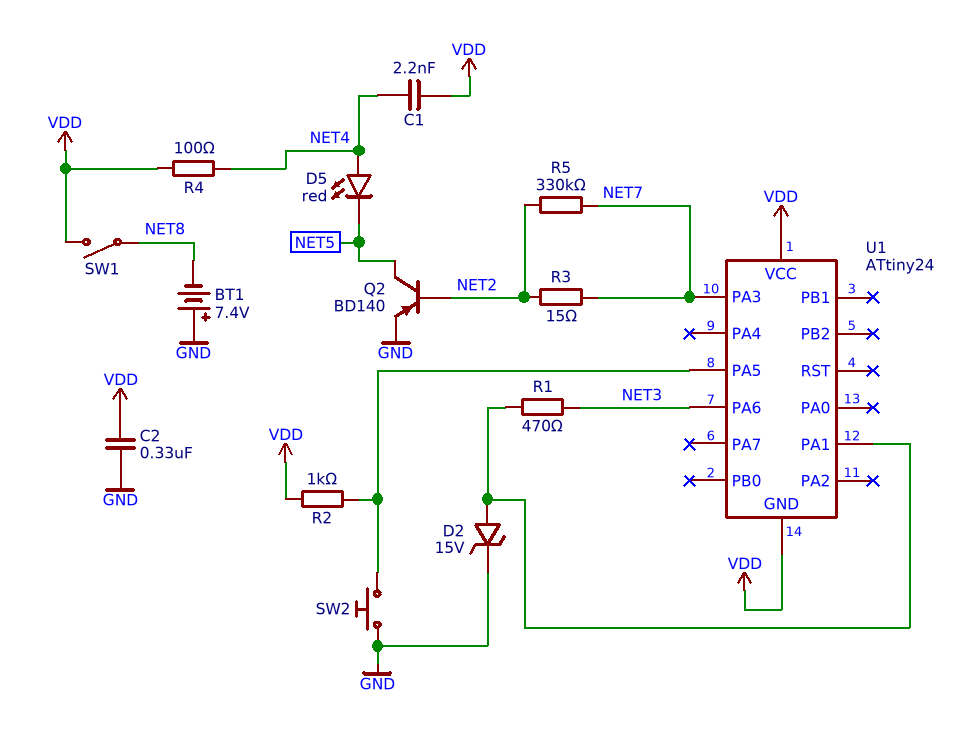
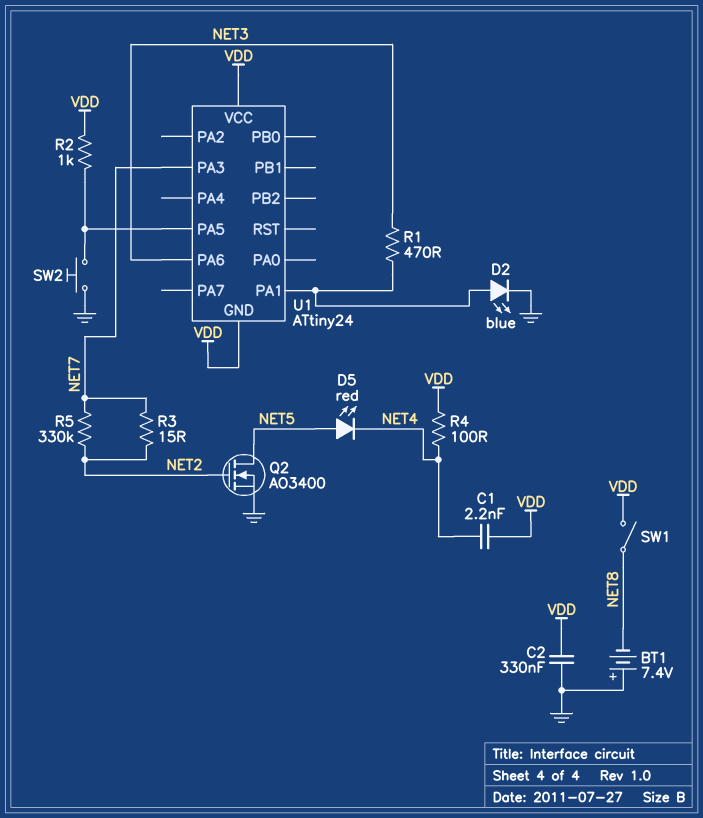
D2: zener 15V (A U1/PA1, K GND) -> LED blue (A U1/PA1, K GND)
D5: LED red (A NET4, K NET5) -> LED red (A NET5, K NET4)
Q2: PNP BD140 (B NET2, C NET5, E GND) -> NMOS AO3400 (G NET2, D NET5, S GND)

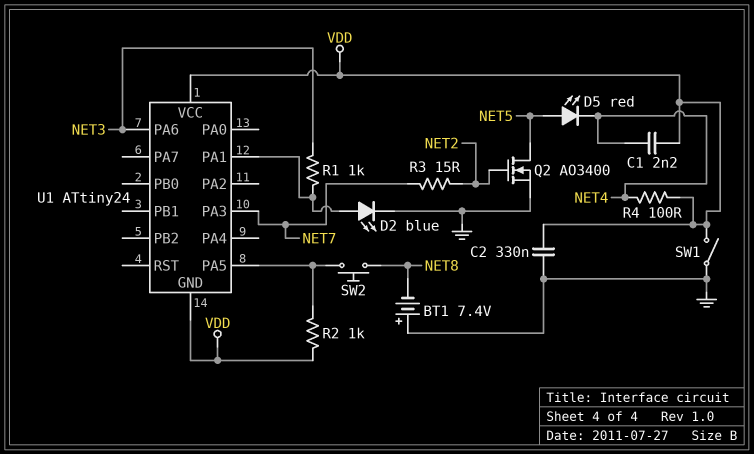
R1: 470 (NET3, U1/PA1) -> 1k (NET3, U1/PA1)
R5: 330k (NET2, NET7) -> none
SW1: switch (NET8, VDD) -> switch (GND, VDD)
SW2: button (GND, U1/PA5) -> button (NET8, U1/PA5)

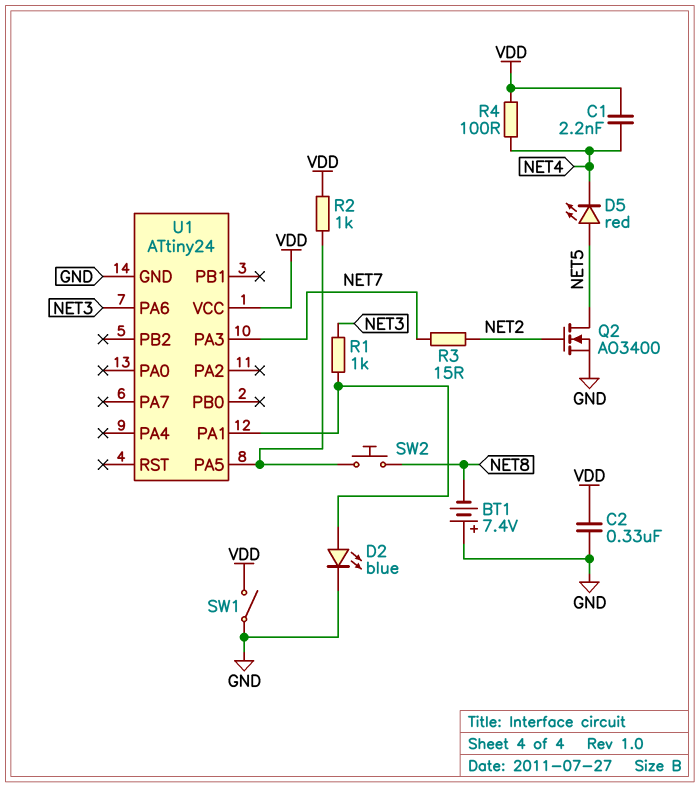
U1 pin GND: VDD -> GND

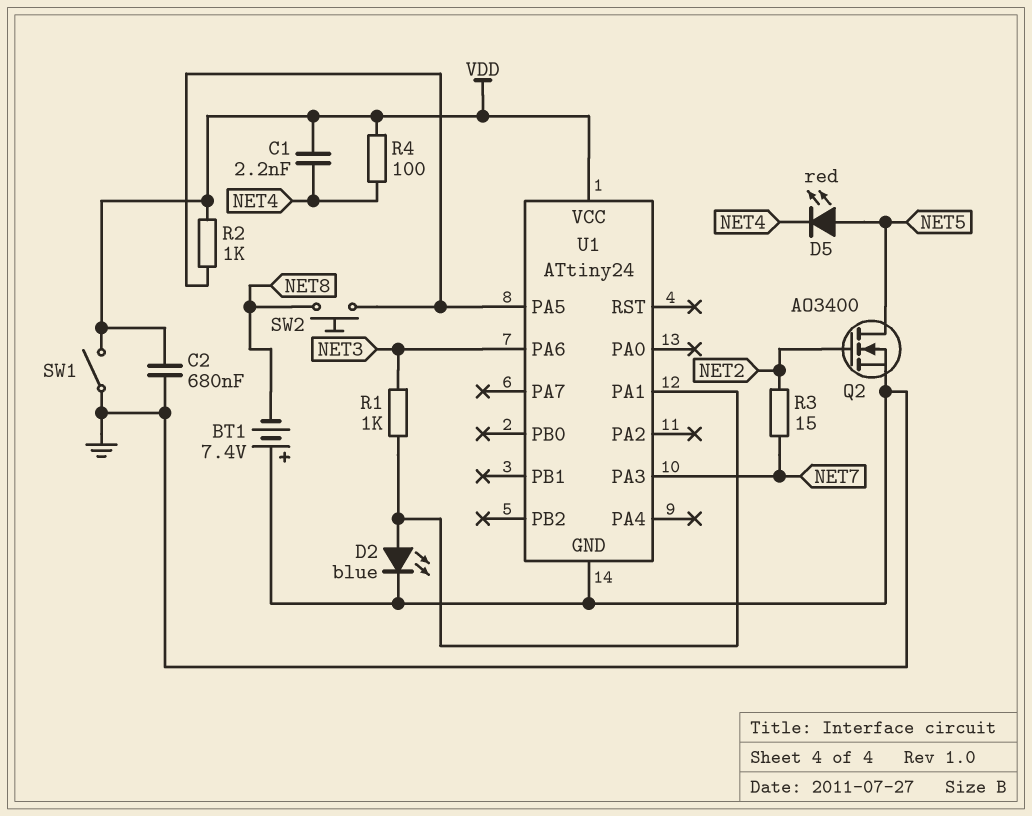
C2: 330nF (GND, VDD) -> 680nF (GND, VDD)

